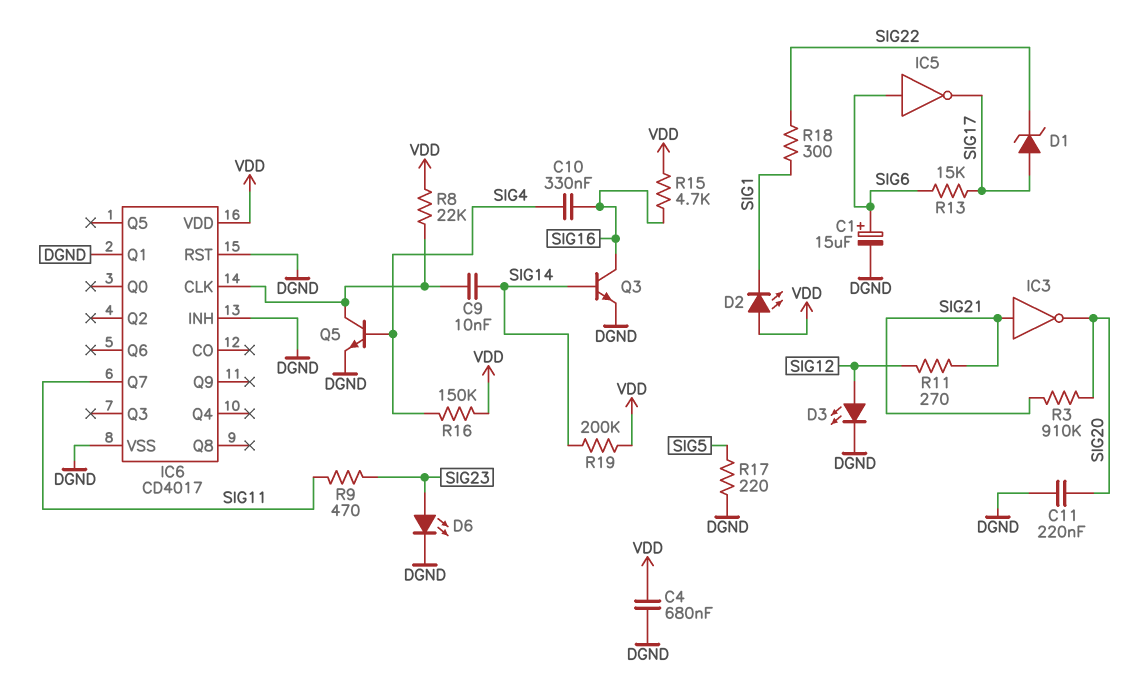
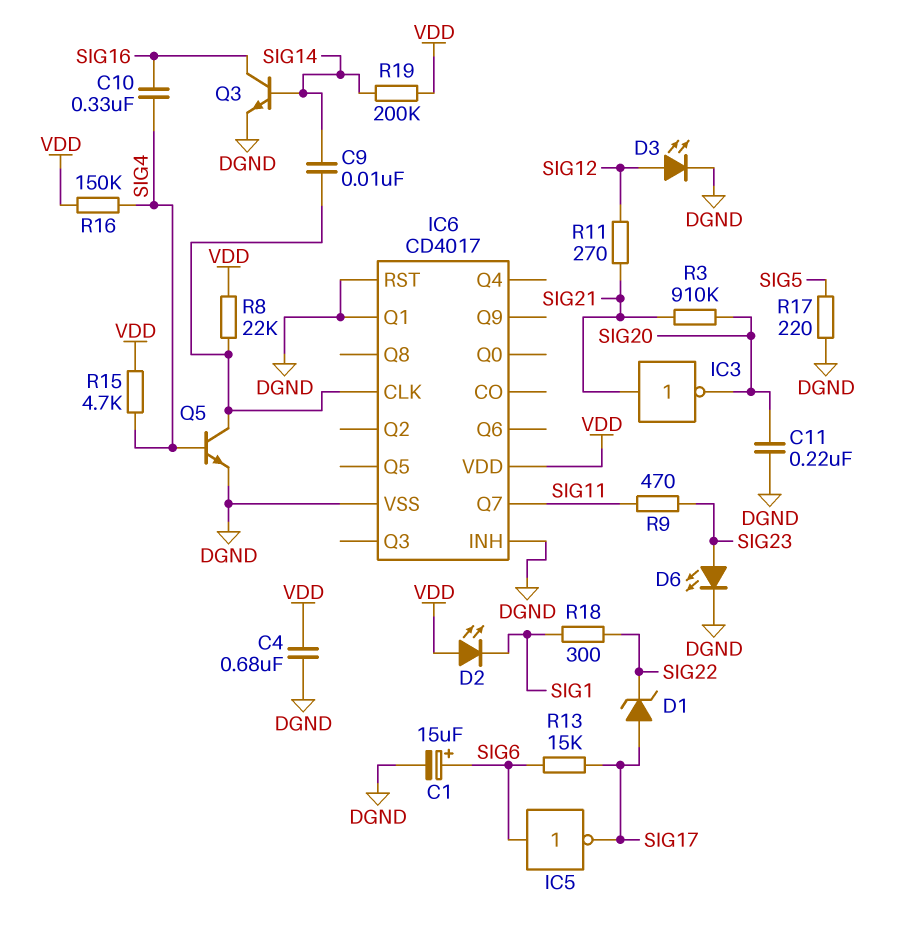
R15: 4.7k (SIG16, VDD) -> 4.7k (SIG4, VDD)

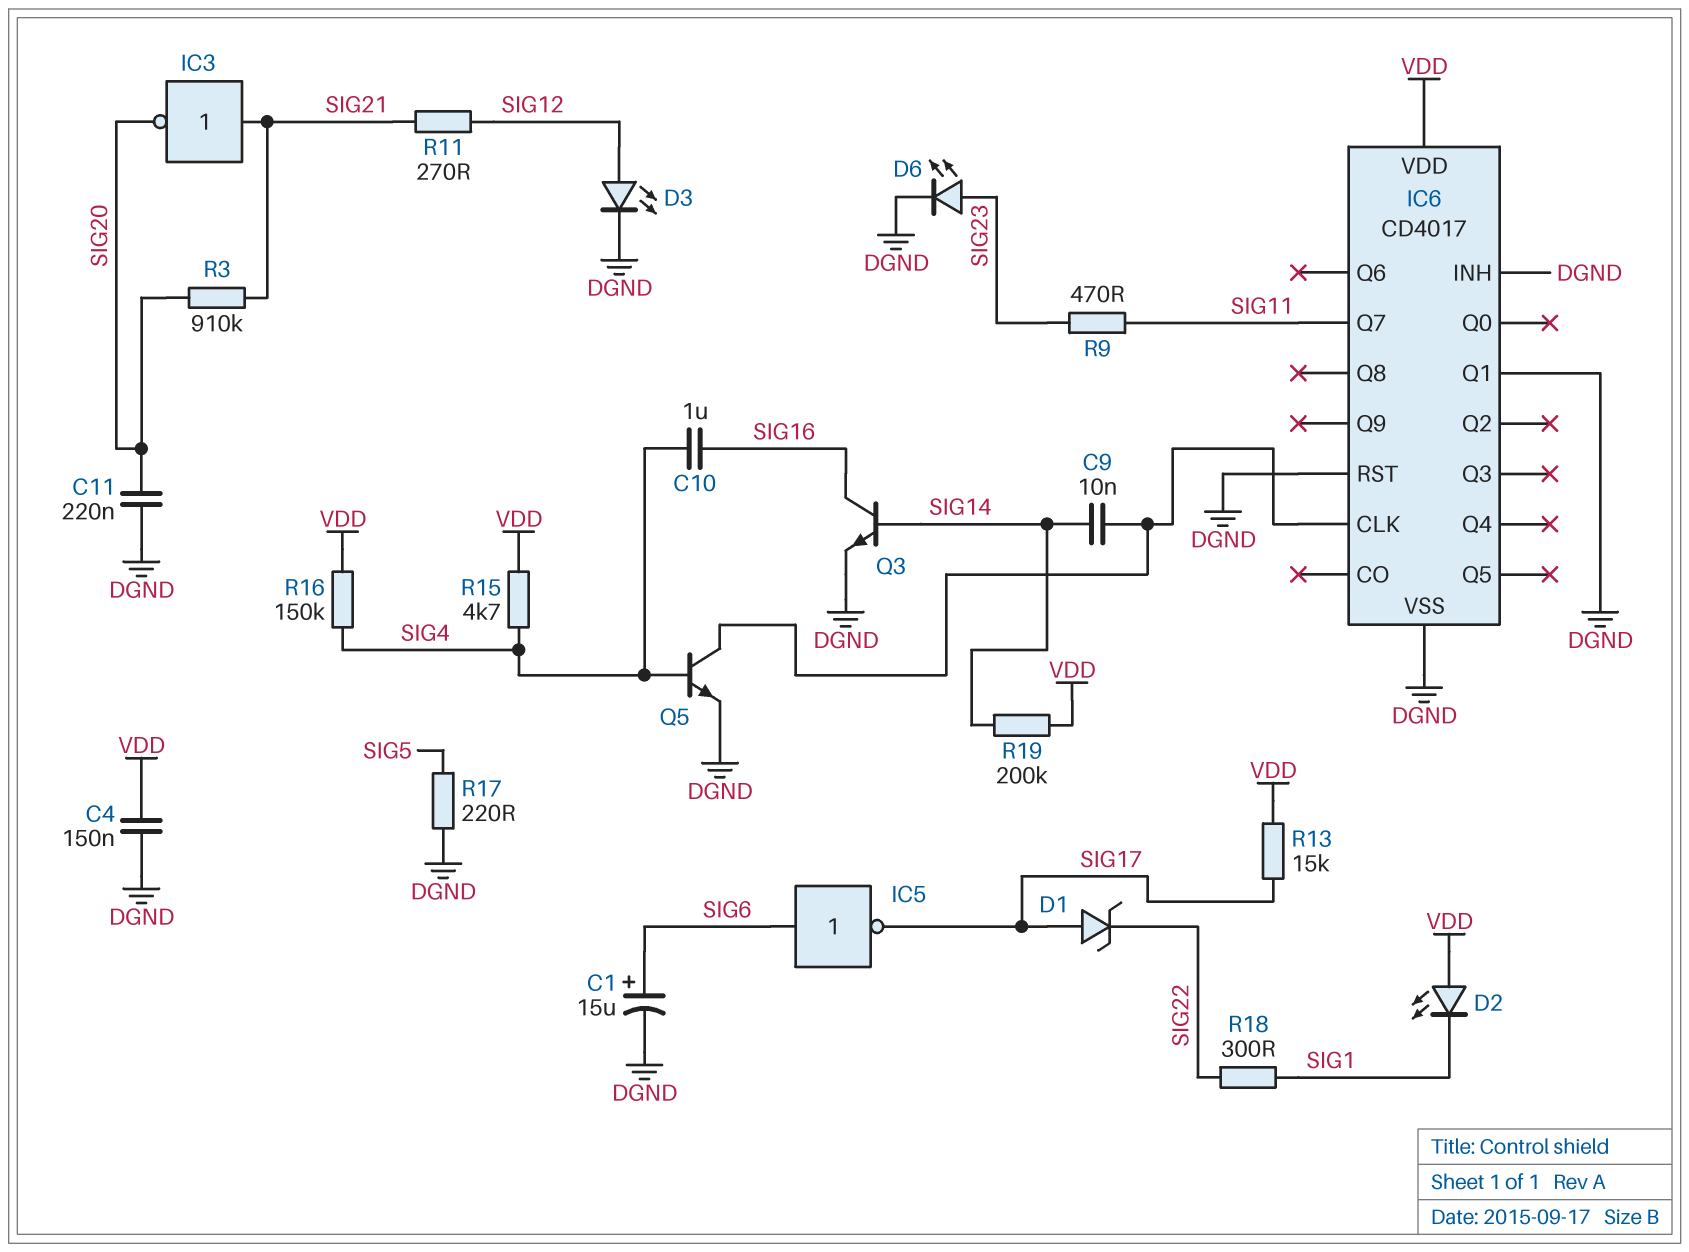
C4: 680nF (DGND, VDD) -> 150nF (DGND, VDD)
C10: 330nF (SIG4, SIG16) -> 1uF (SIG4, SIG16)
R8: 22k (IC6/CLK, VDD) -> none
R13: 15k (SIG6, SIG17) -> 15k (SIG17, VDD)

